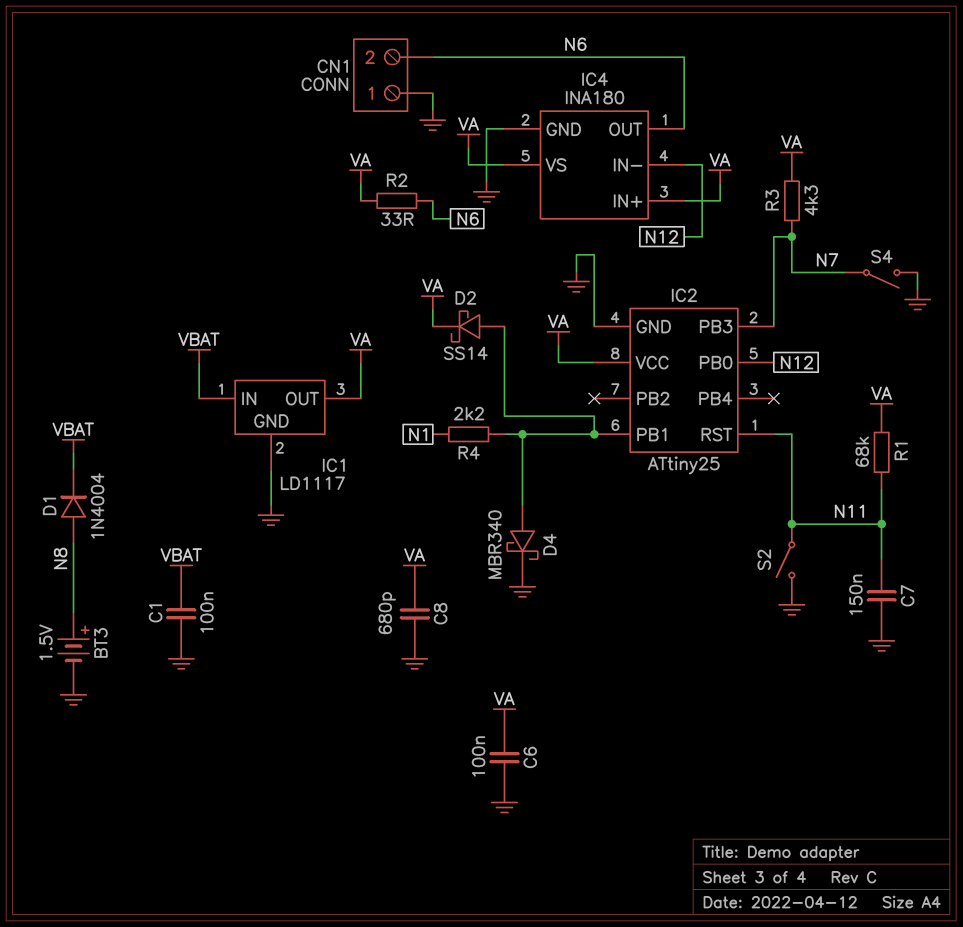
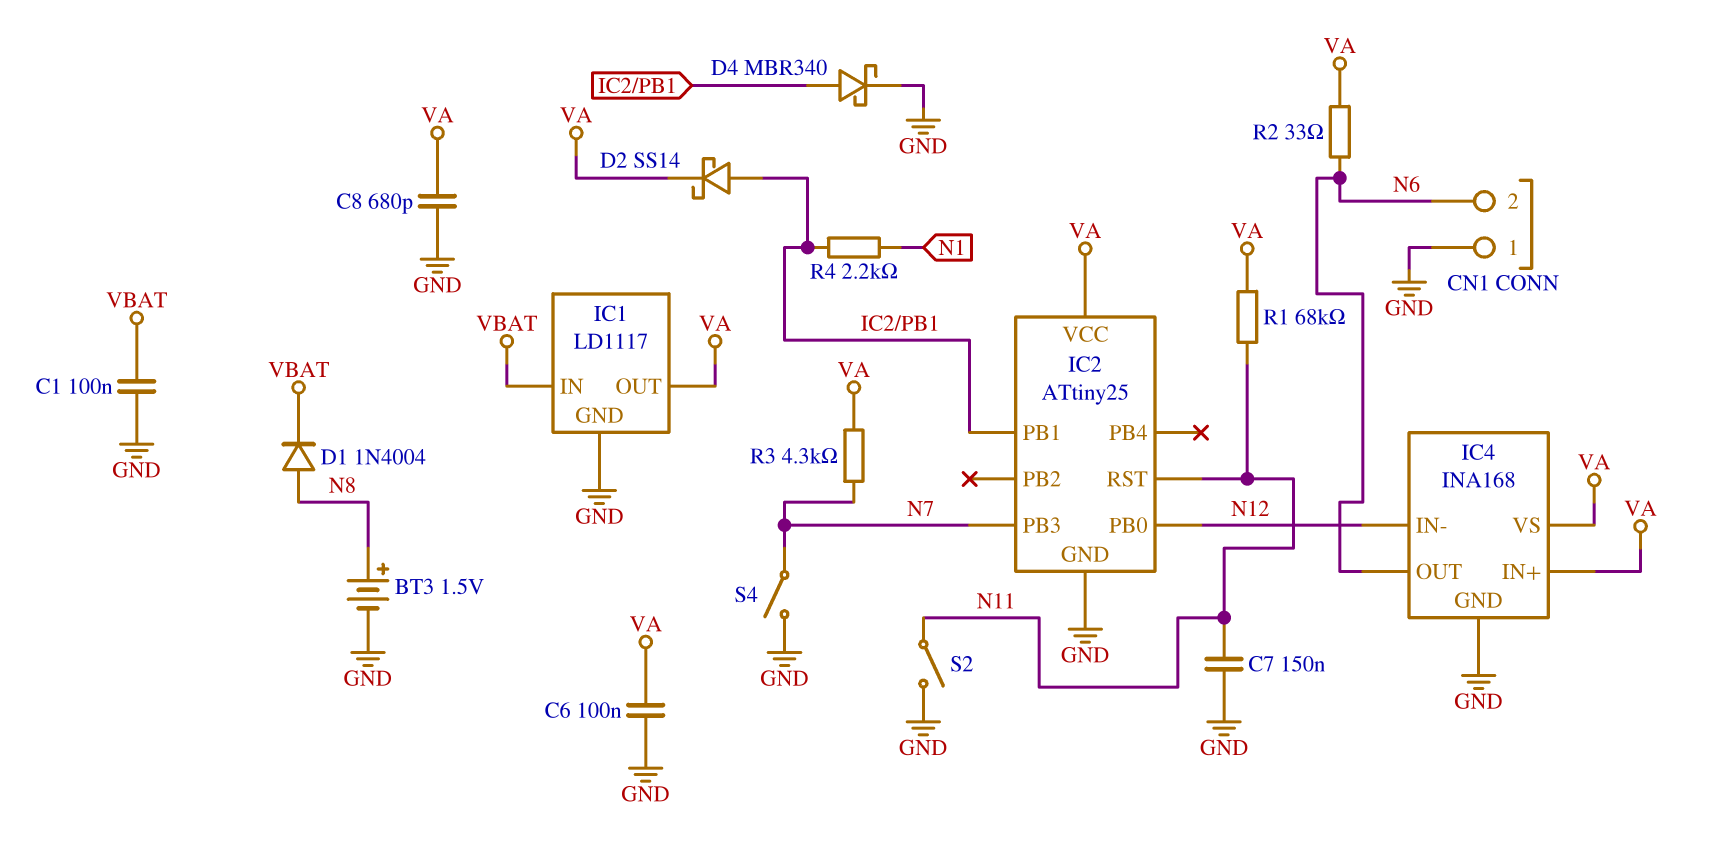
IC4: INA180 -> INA168

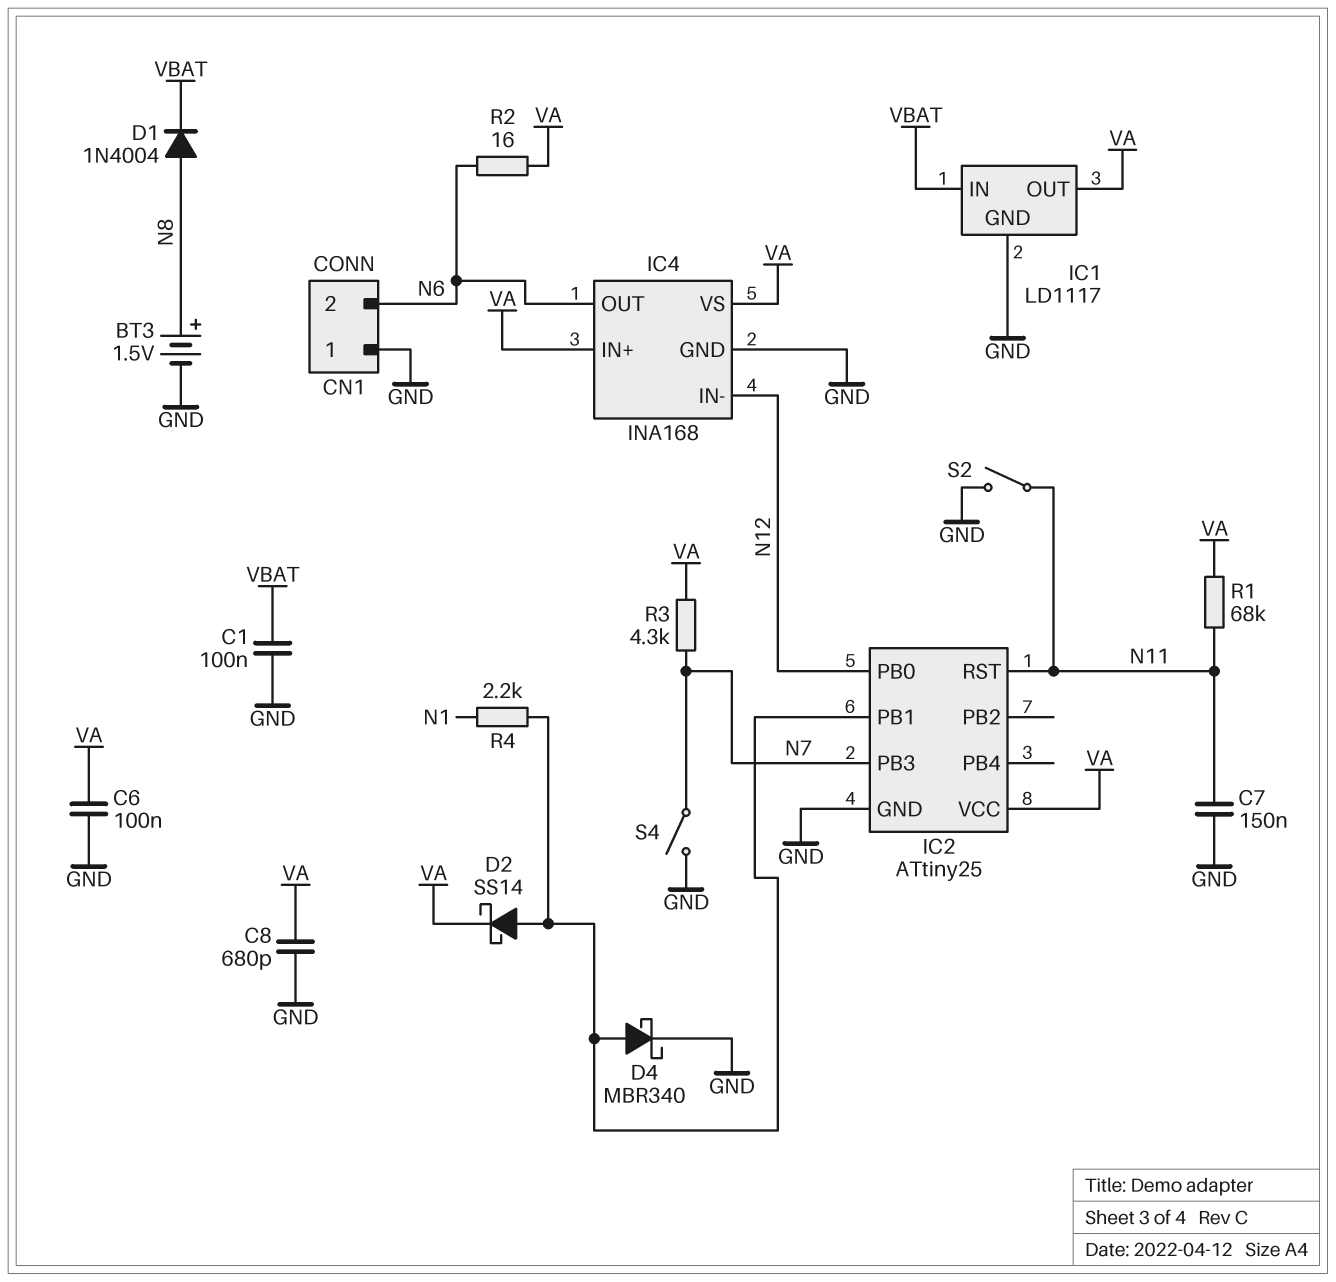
R2: 33 (N6, VA) -> 16 (N6, VA)

